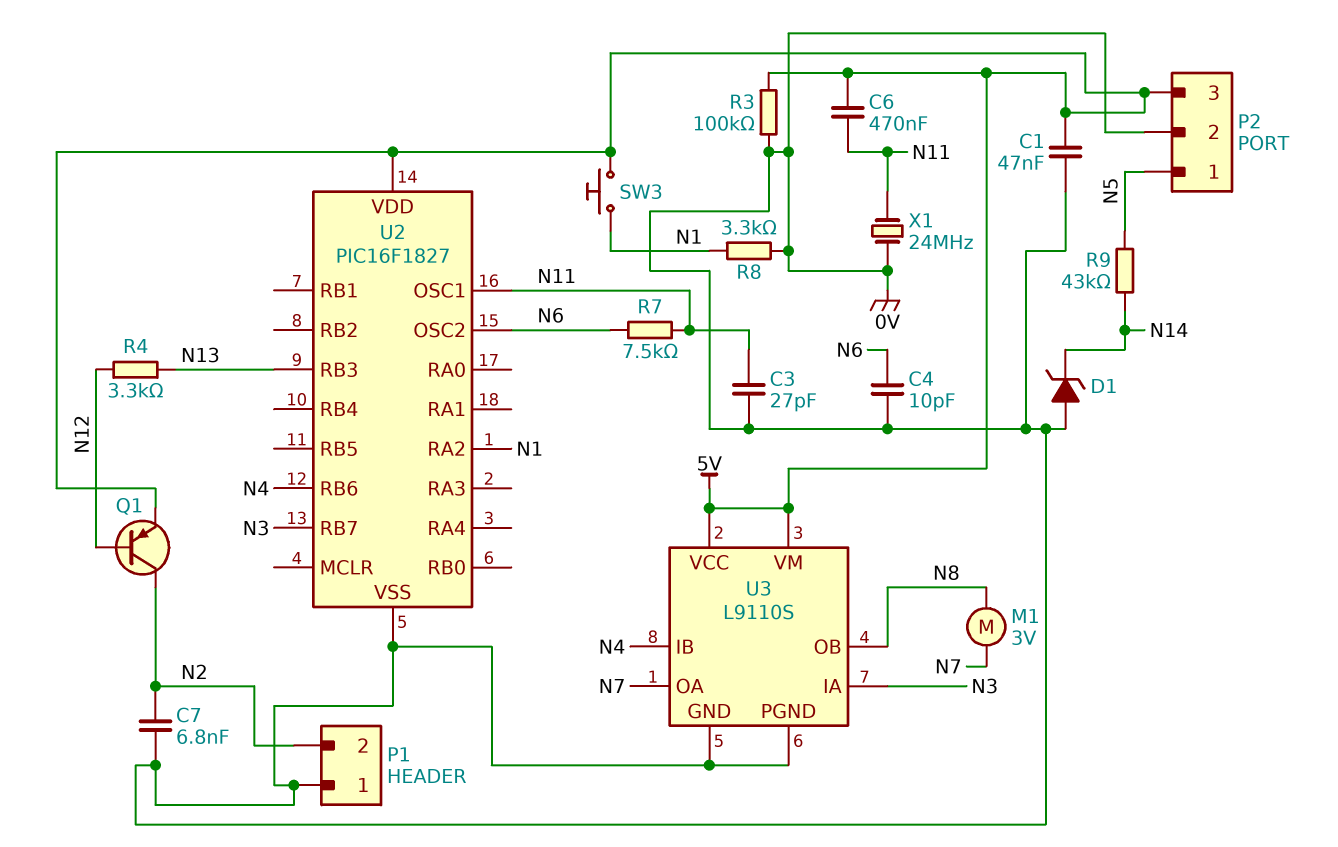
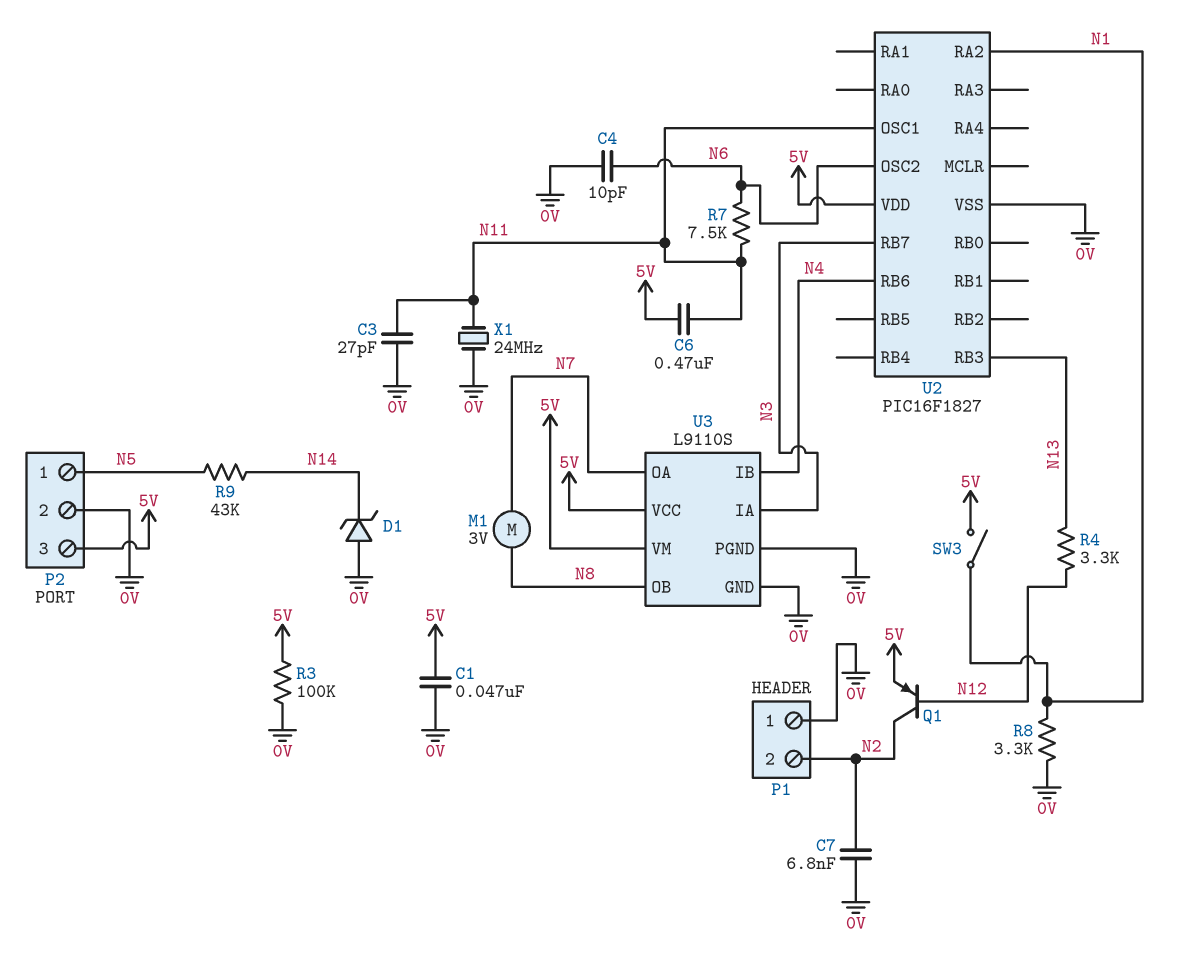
SW3: button (5V, N1) -> switch (5V, N1)

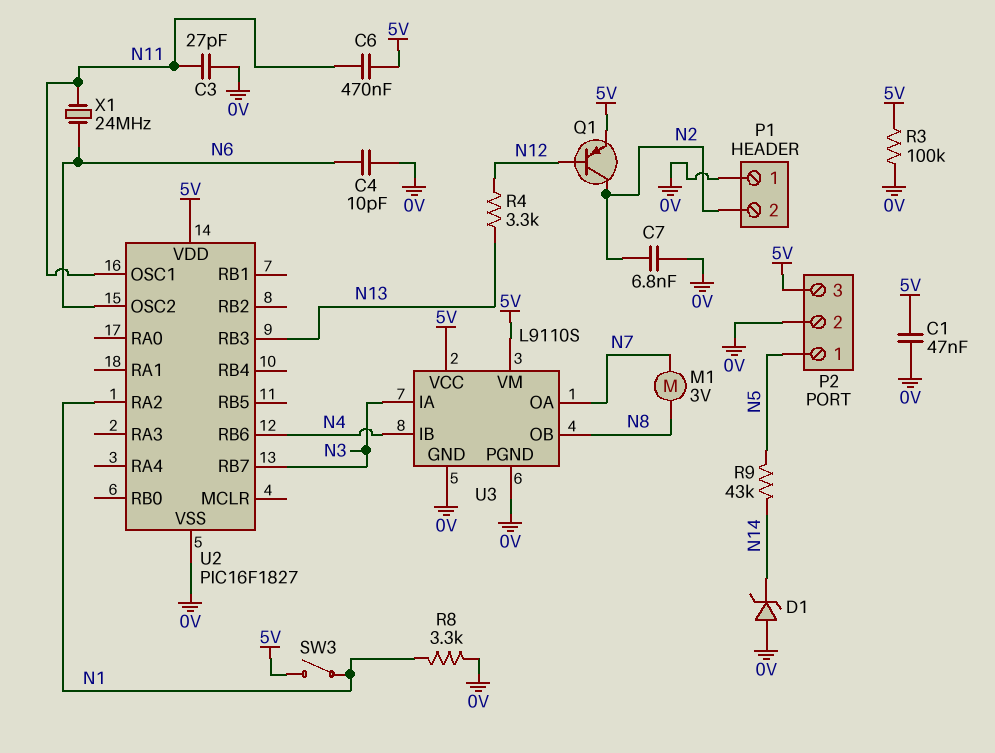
R7: 7.5k (N6, N11) -> none
X1: 24MHz (0V, N11) -> 24MHz (N6, N11)

